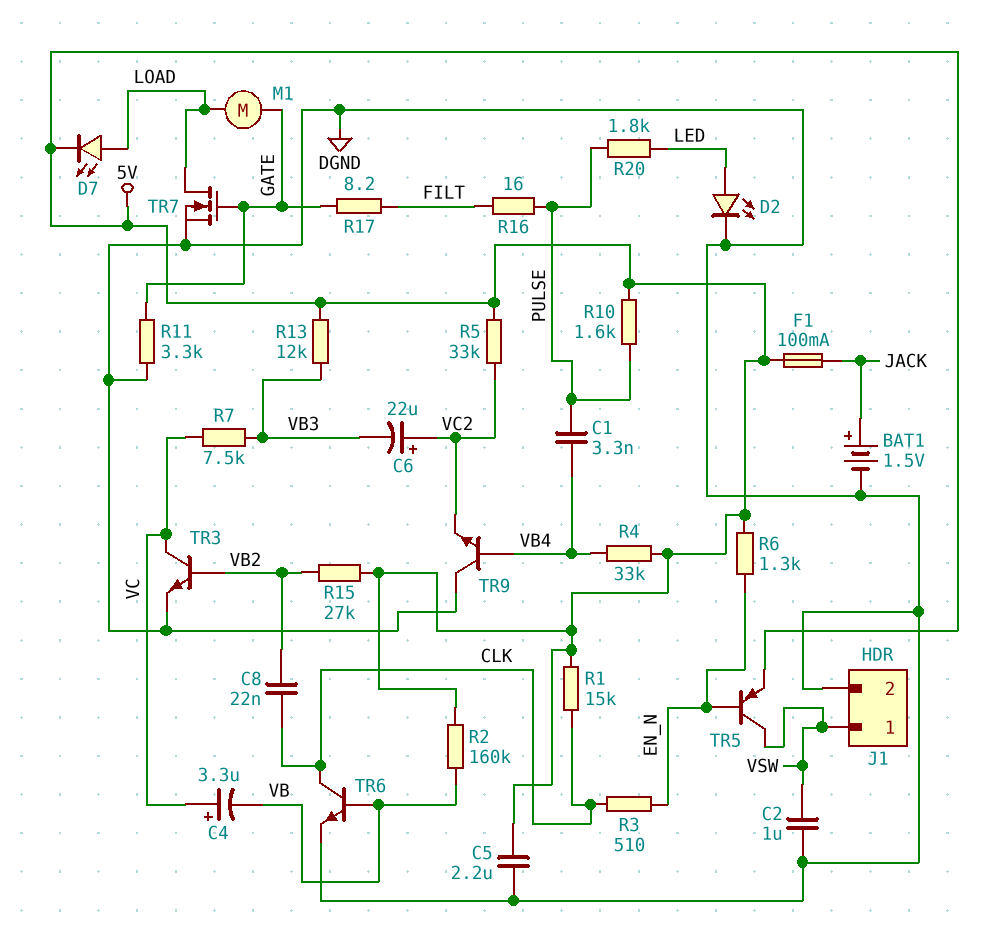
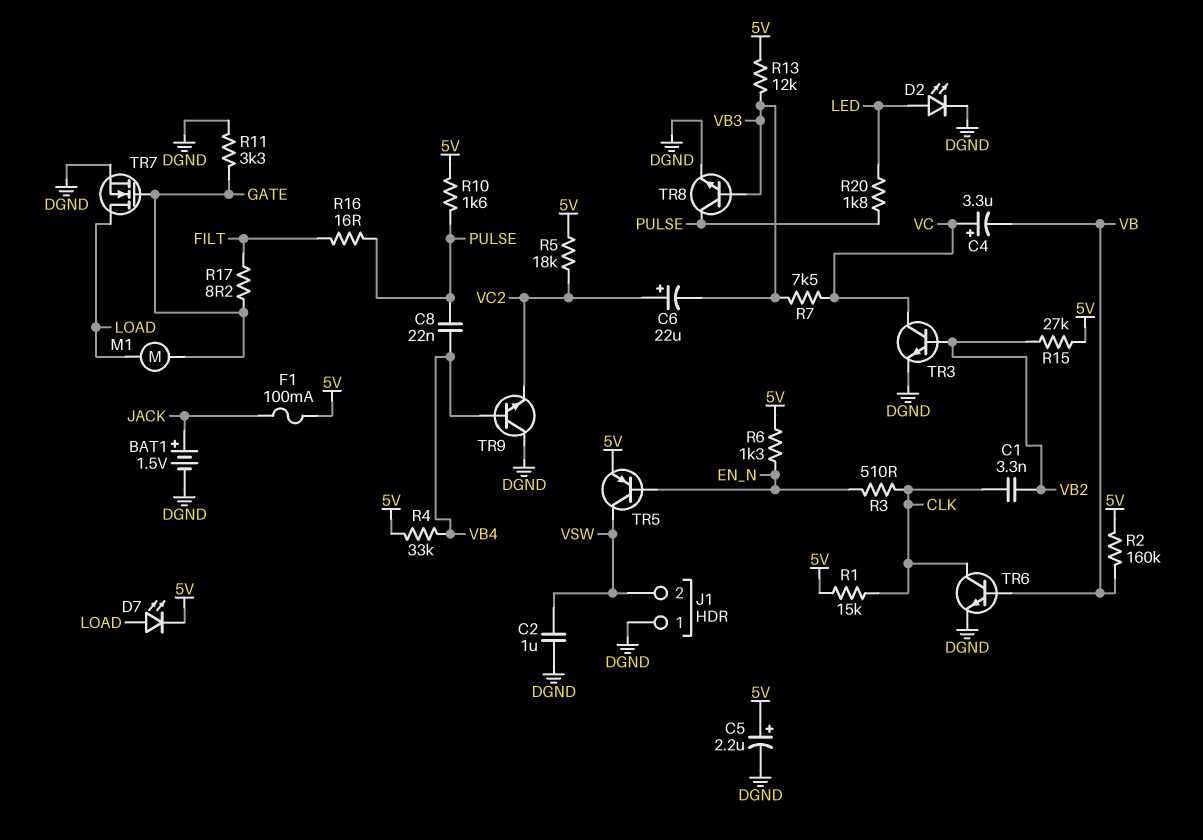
C1: 3.3nF (PULSE, VB4) -> 3.3nF (CLK, VB2)
C5: 2.2uF (5V, DGND) -> 2.2uF (plus 5V, minus DGND)
C8: 22nF (CLK, VB2) -> 22nF (PULSE, VB4)
J1 pin 1: VSW -> DGND
J1 pin 2: DGND -> VSW
R5: 33k (5V, VC2) -> 18k (5V, VC2)
TR8: none -> NPN (B VB3, C PULSE, E DGND)

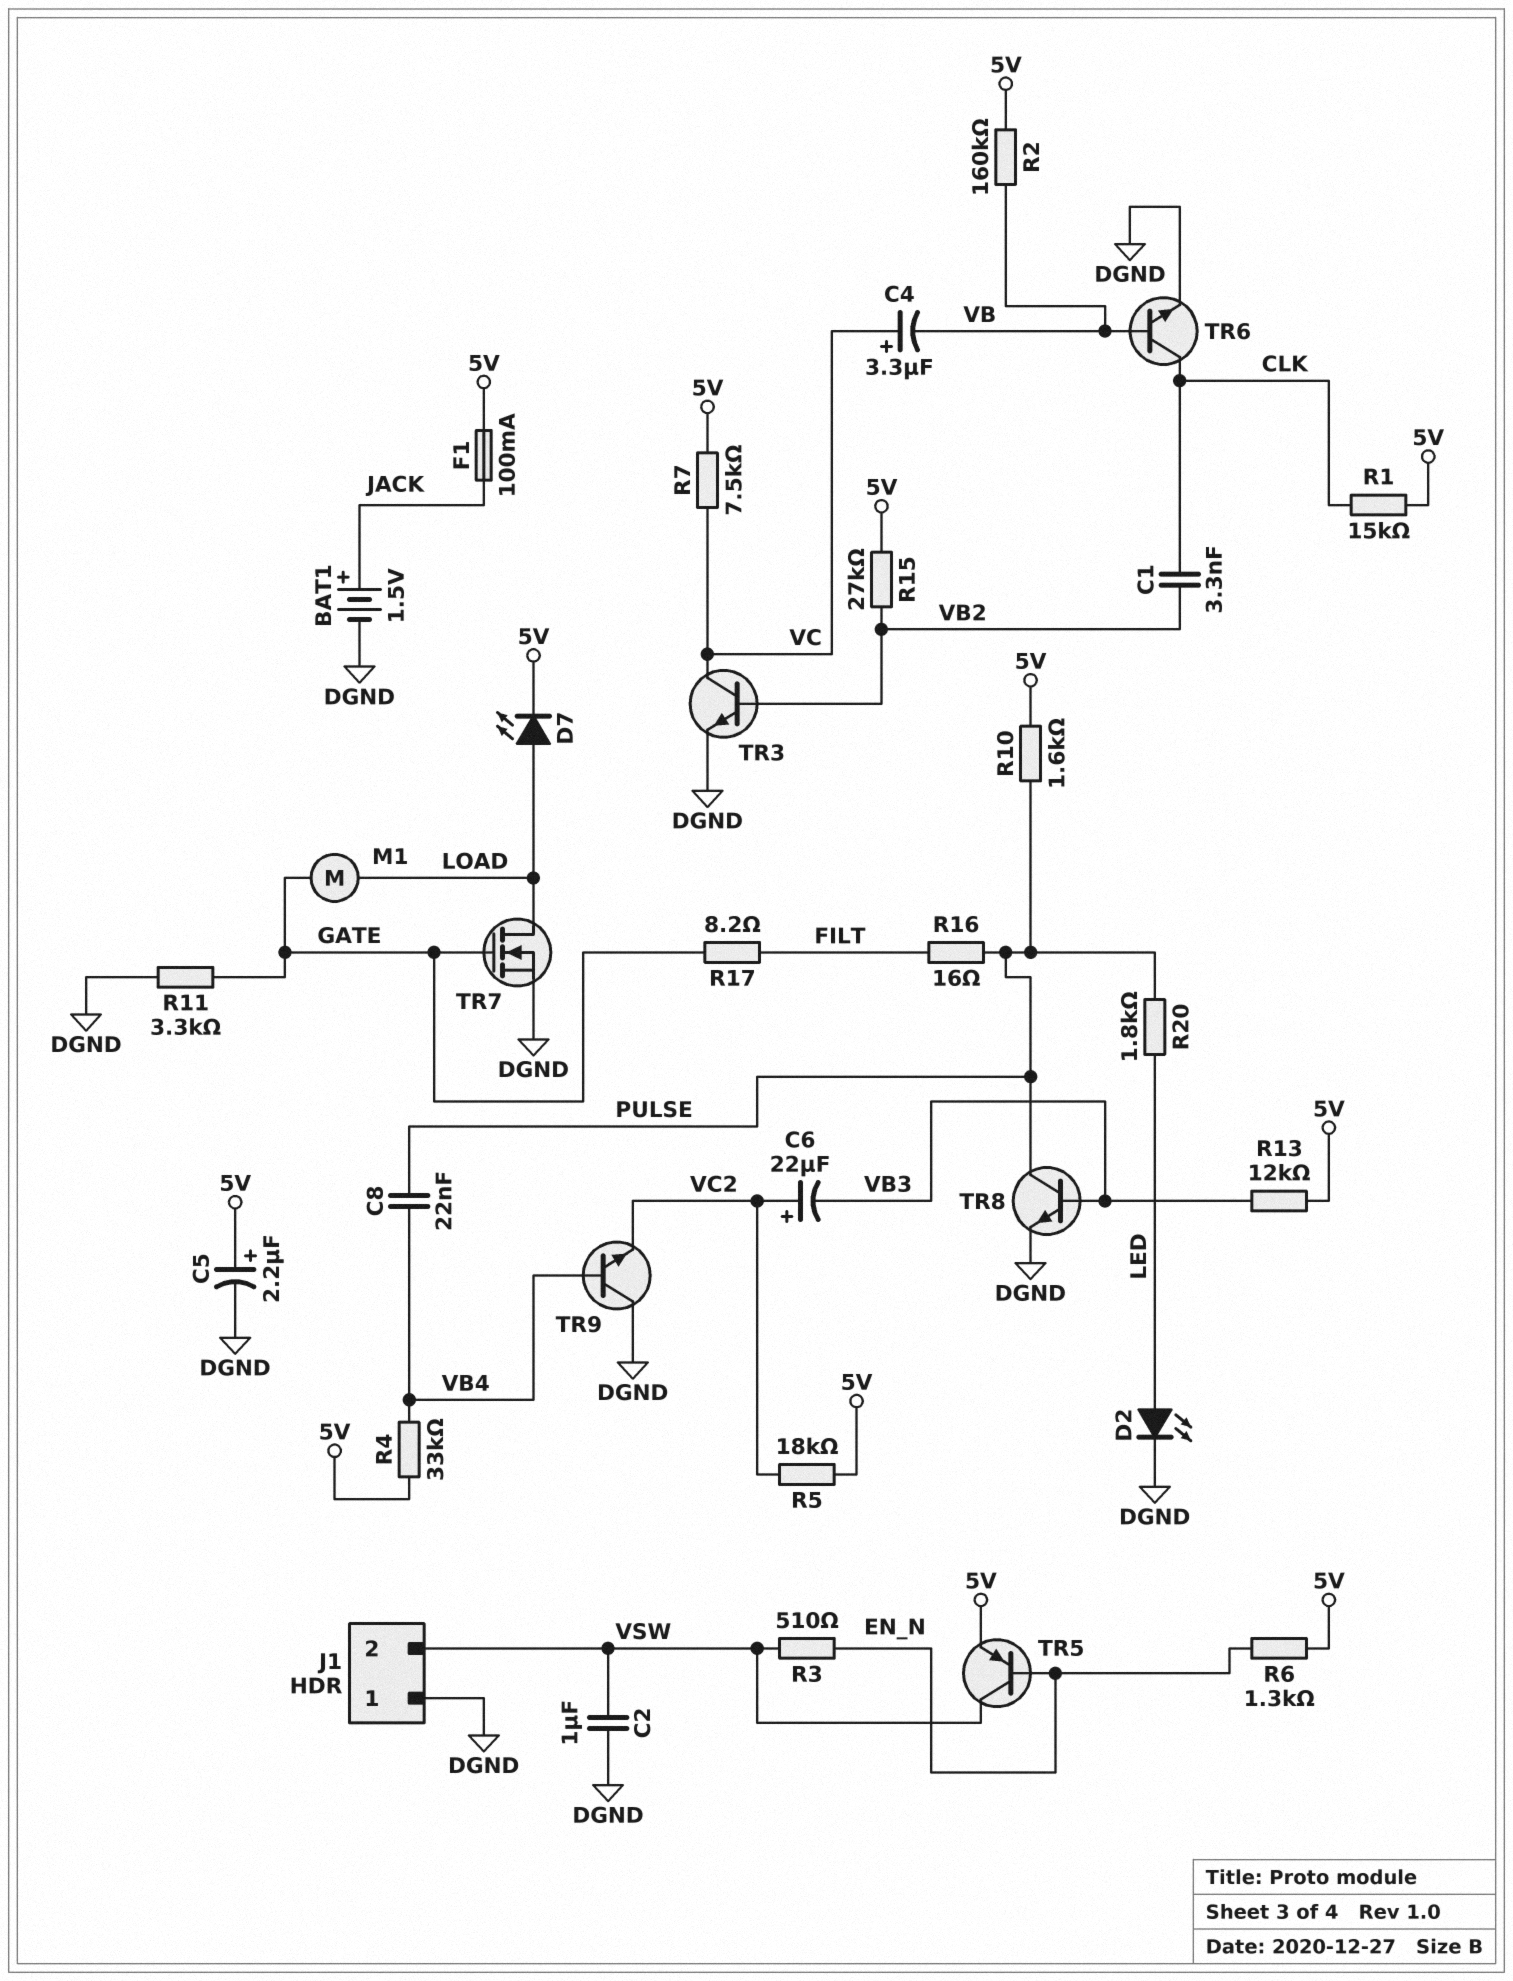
R3: 510 (CLK, EN_N) -> 510 (EN_N, VSW)
R7: 7.5k (VB3, VC) -> 7.5k (5V, VC)

